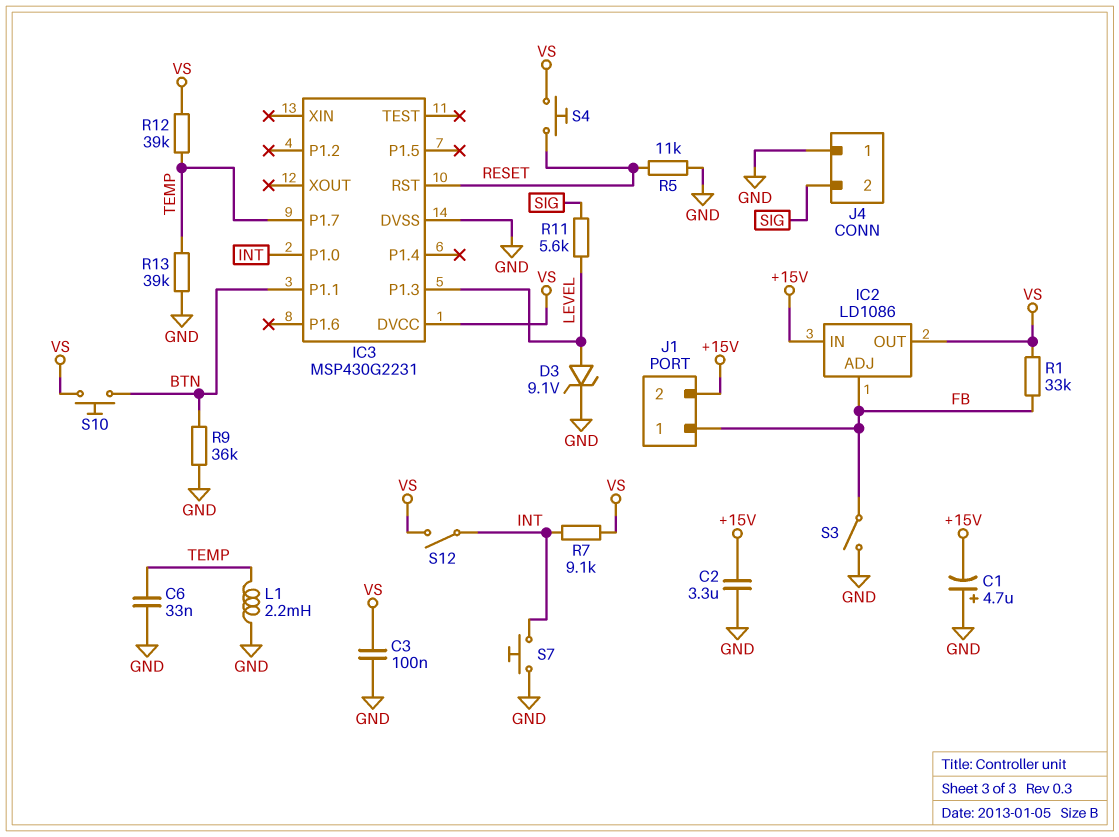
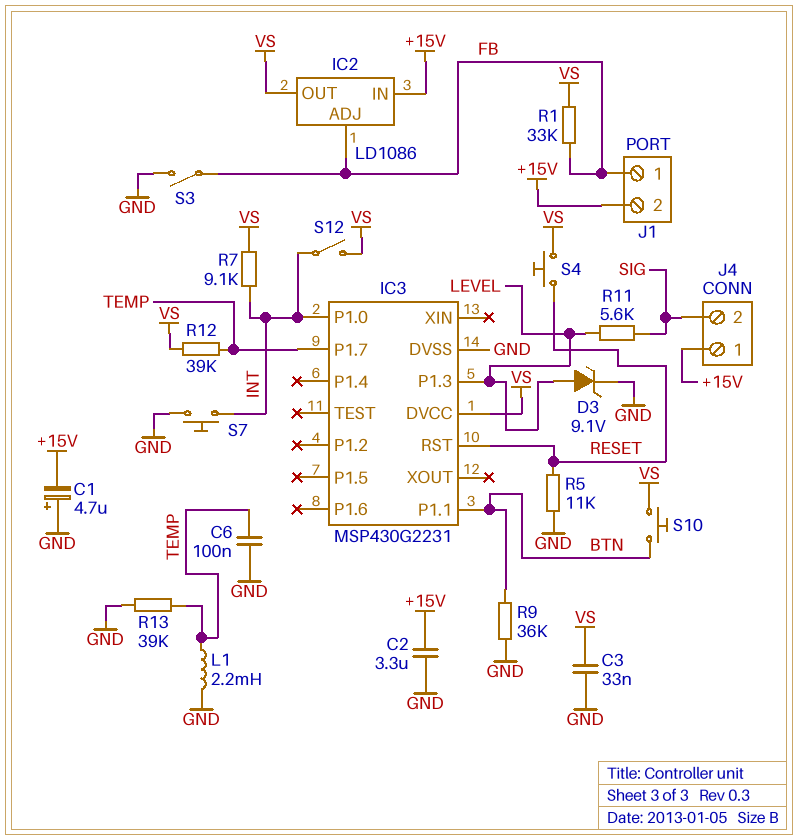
C3: 100nF (GND, VS) -> 33nF (GND, VS)
C6: 33nF (GND, TEMP) -> 100nF (GND, TEMP)
J4 pin 1: GND -> +15V

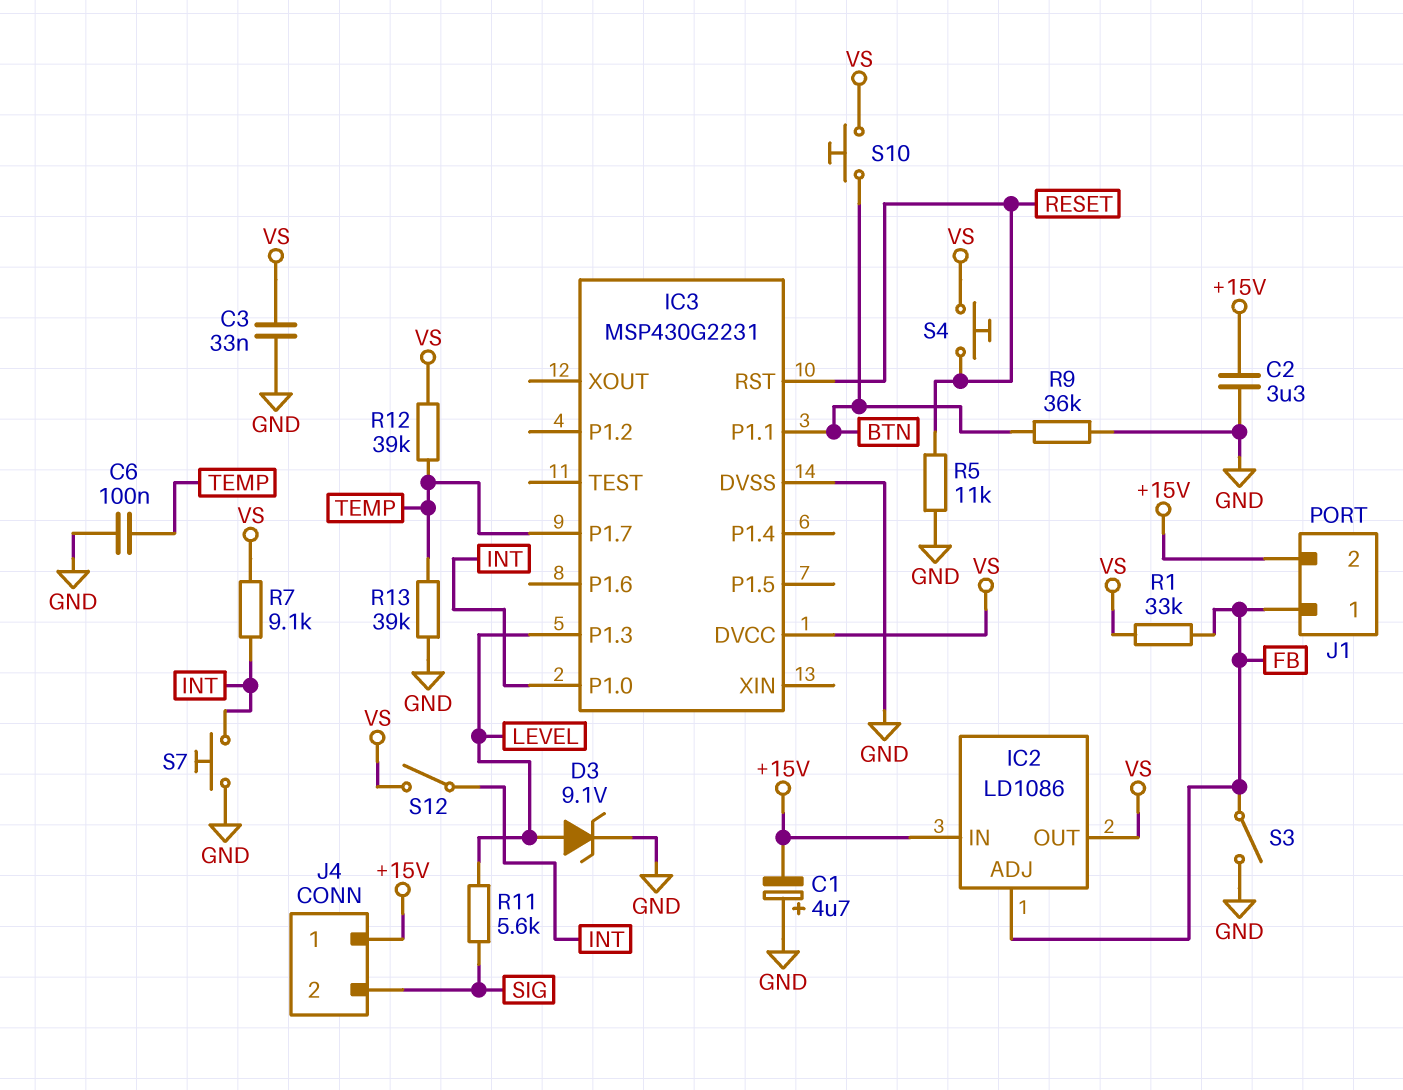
L1: 2.2mH (GND, TEMP) -> none

